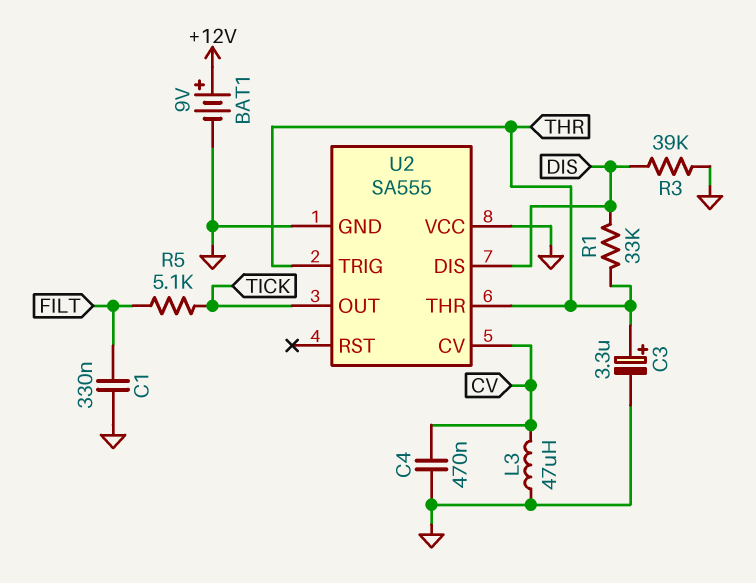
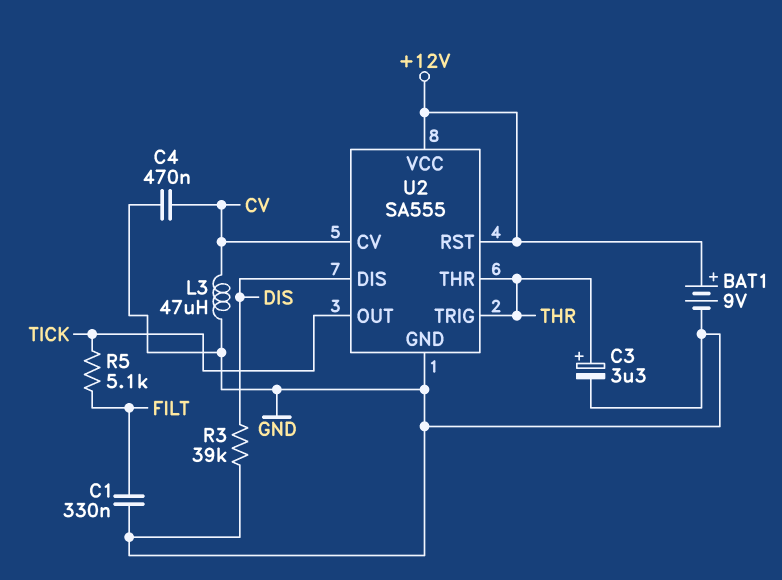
R1: 33k (DIS, THR) -> none
U2 pin RST: none -> +12V
U2 pin VCC: GND -> +12V

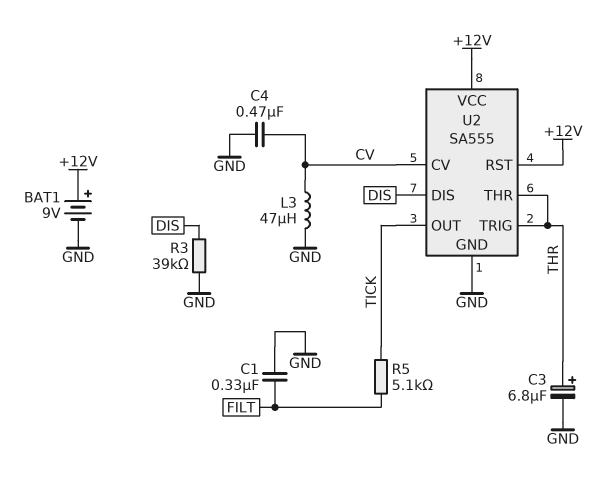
C3: 3.3uF (plus THR, minus GND) -> 6.8uF (plus THR, minus GND)

